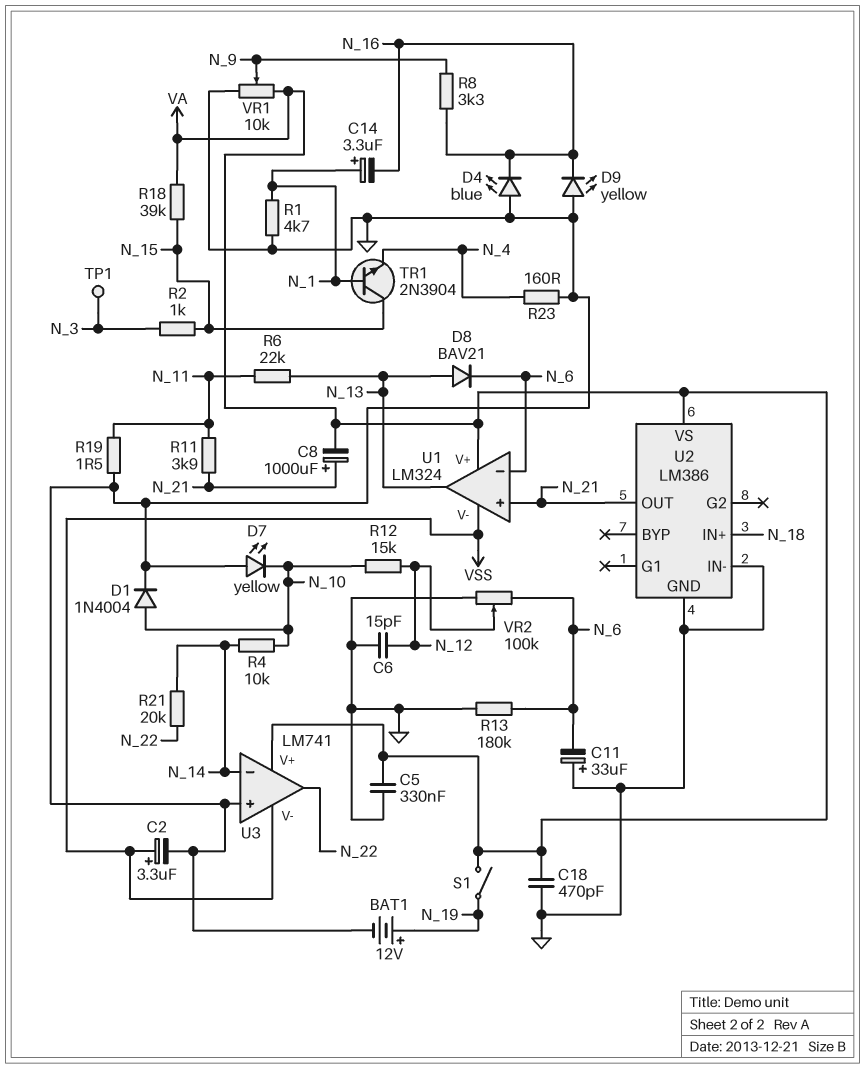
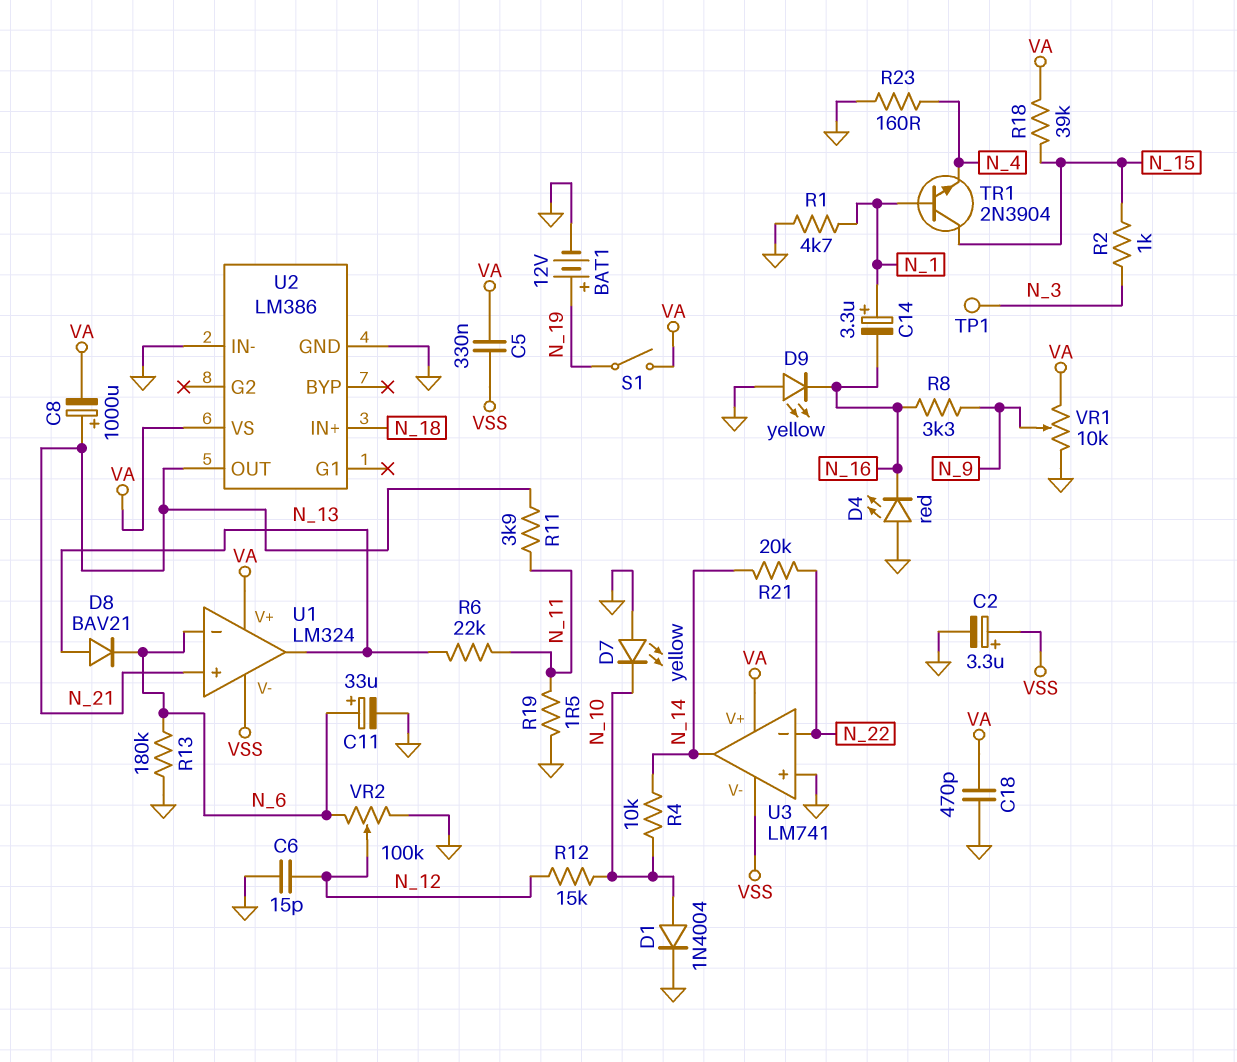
C5: 330nF (GND, VA) -> 330nF (VA, VSS)
C11: 33uF (plus GND, minus N_6) -> 33uF (plus N_6, minus GND)
D4: LED blue (A GND, K N_16) -> LED red (A GND, K N_16)
U3 pin in-: N_14 -> N_22
U3 pin out: N_22 -> N_14

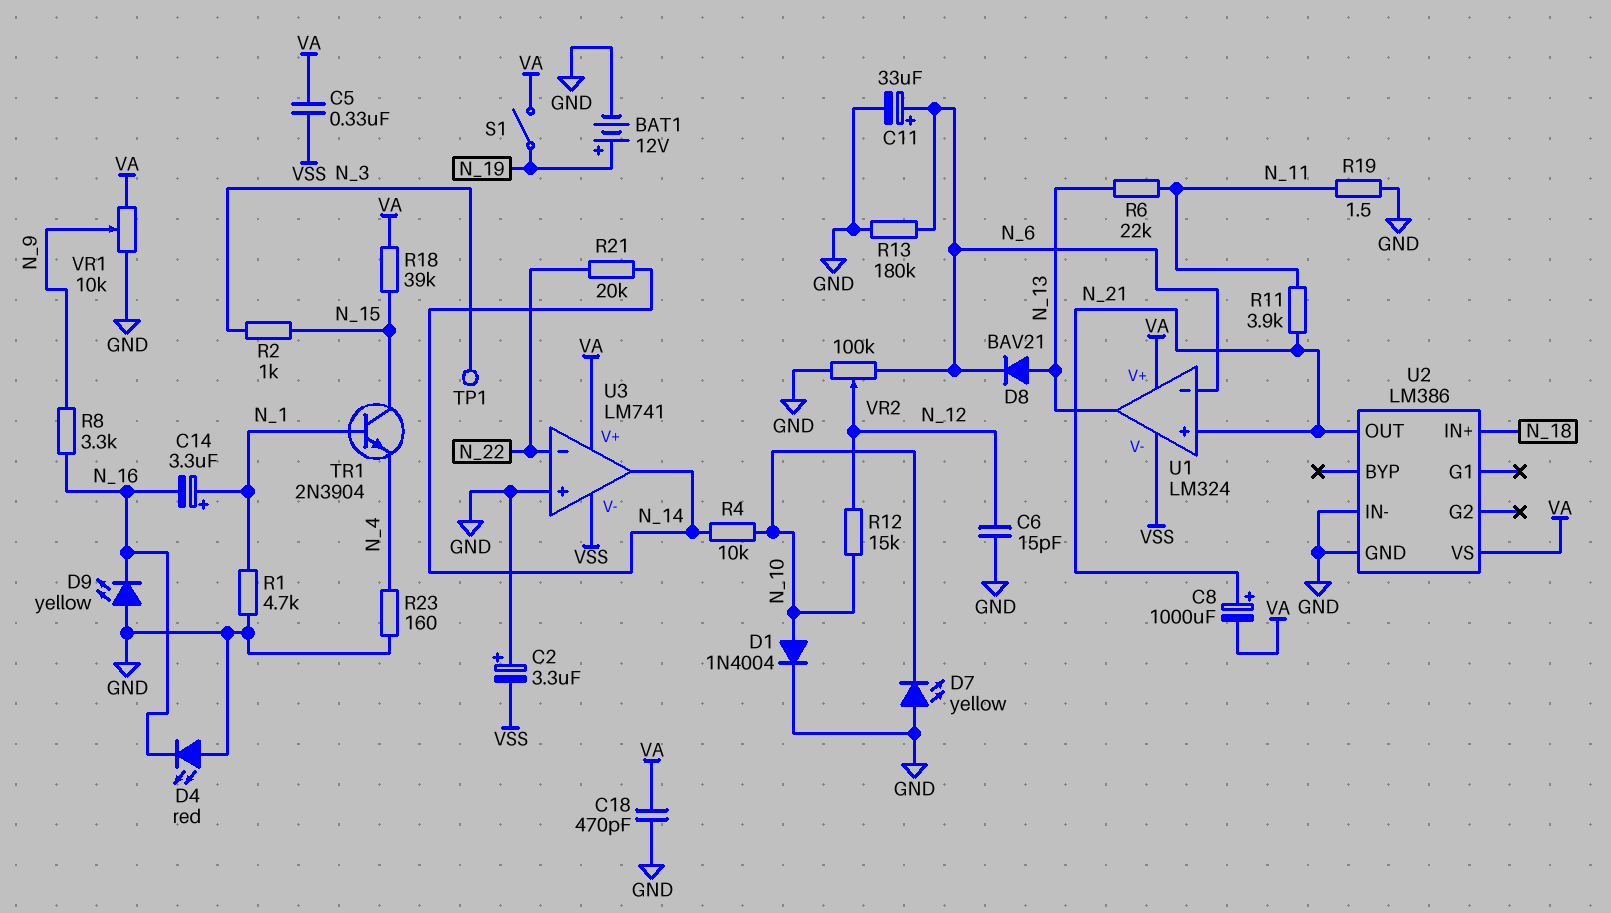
C2: 3.3uF (plus VSS, minus GND) -> 3.3uF (plus GND, minus VSS)

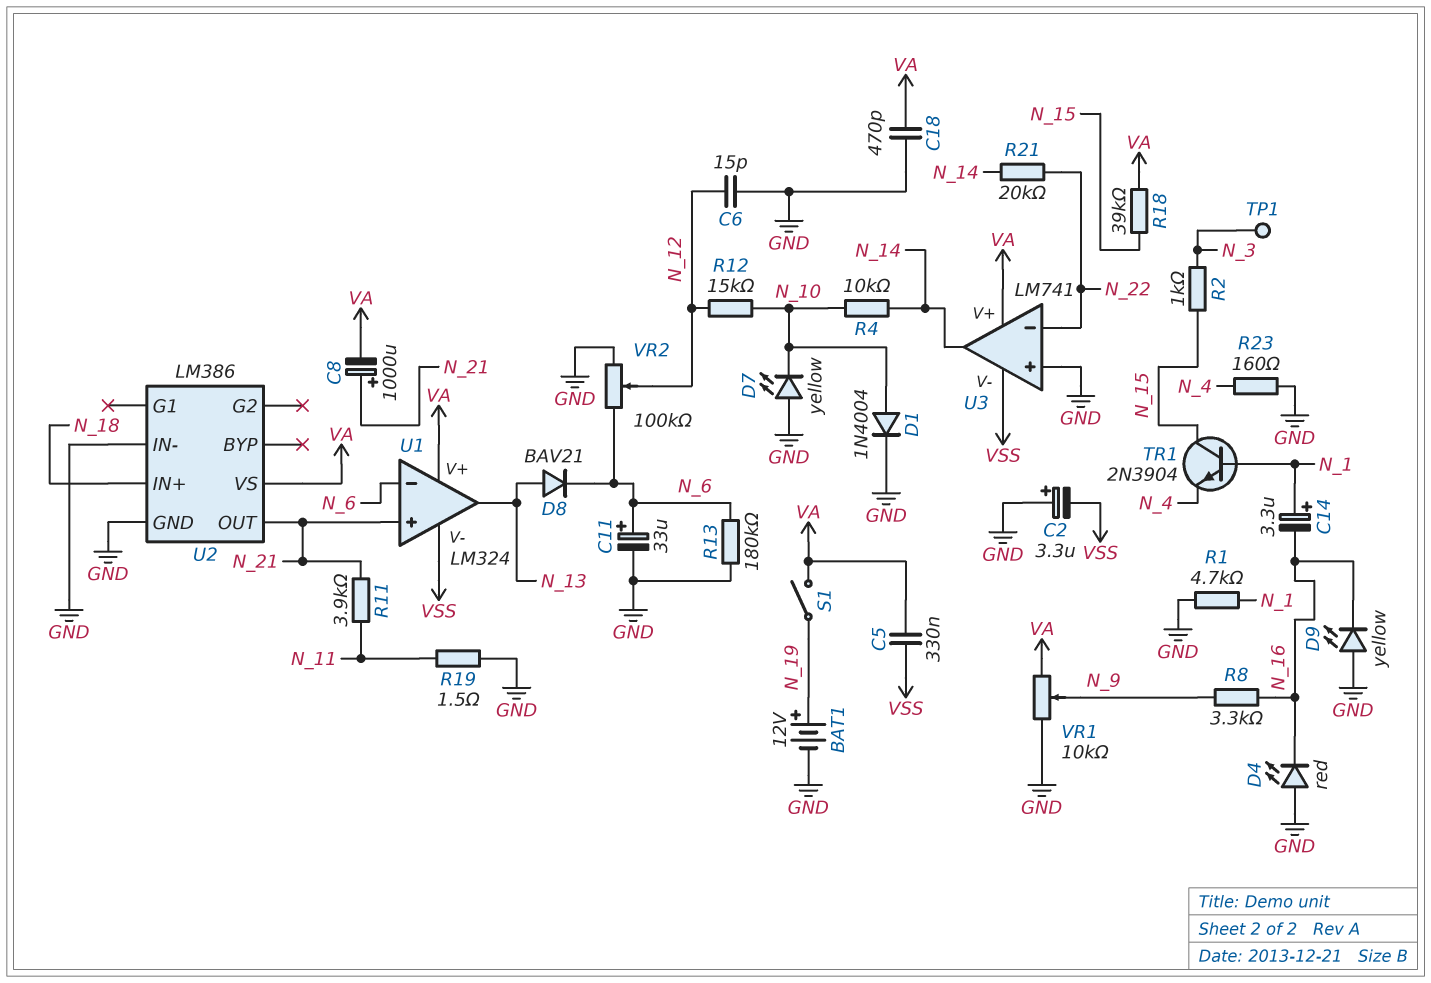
R6: 22k (N_11, N_13) -> none

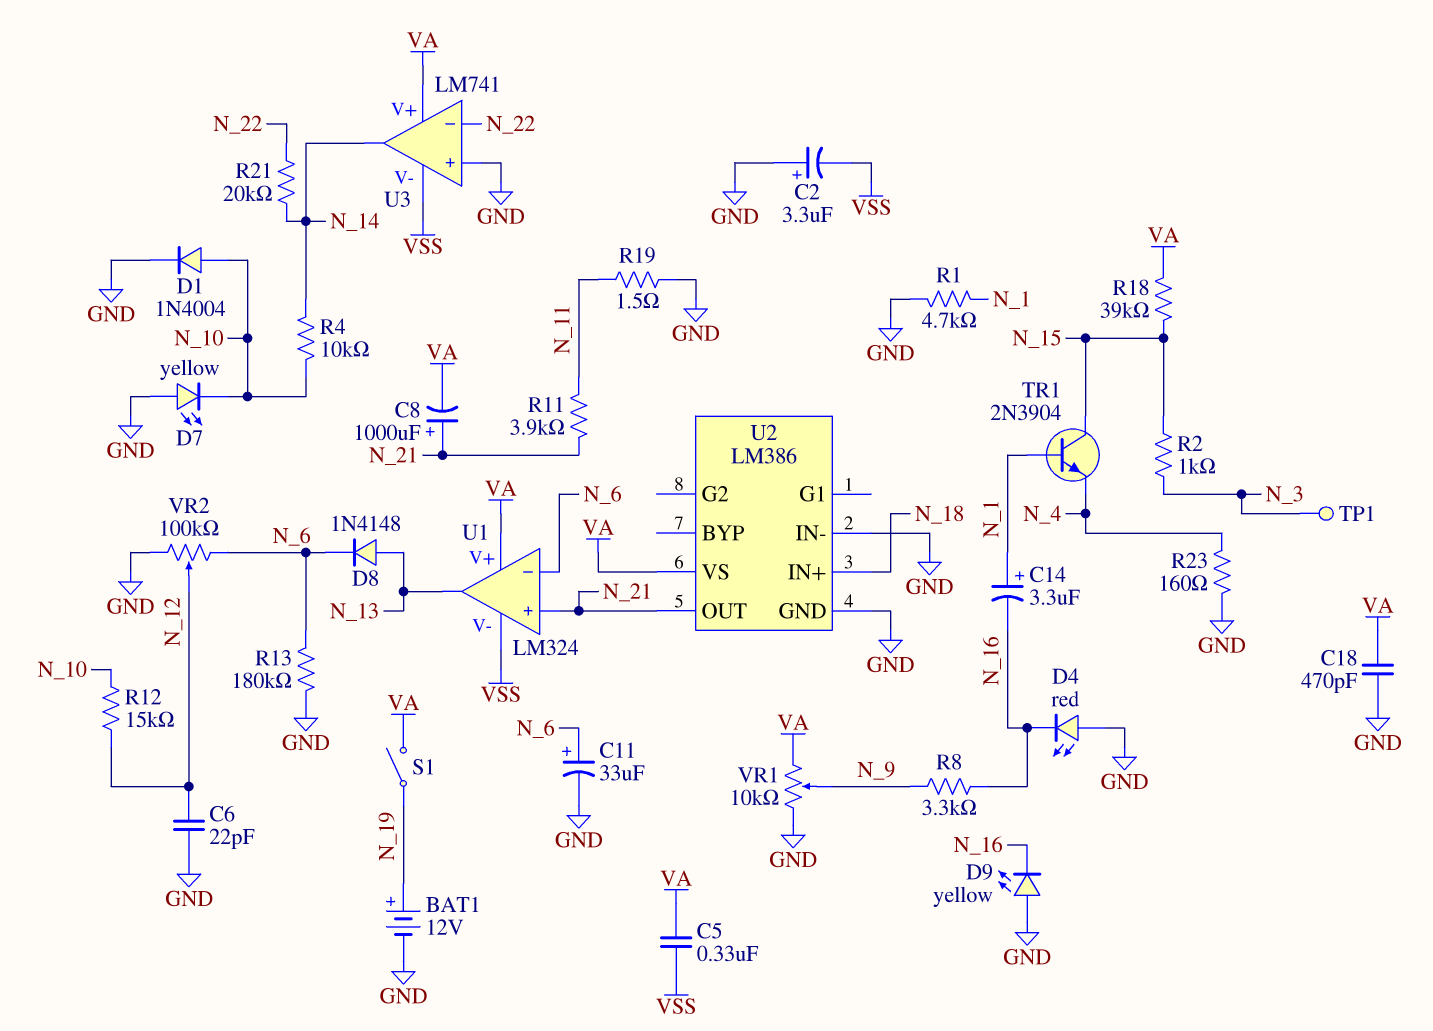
C6: 15pF (GND, N_12) -> 22pF (GND, N_12)
D8: diode BAV21 (A N_13, K N_6) -> diode 1N4148 (A N_13, K N_6)

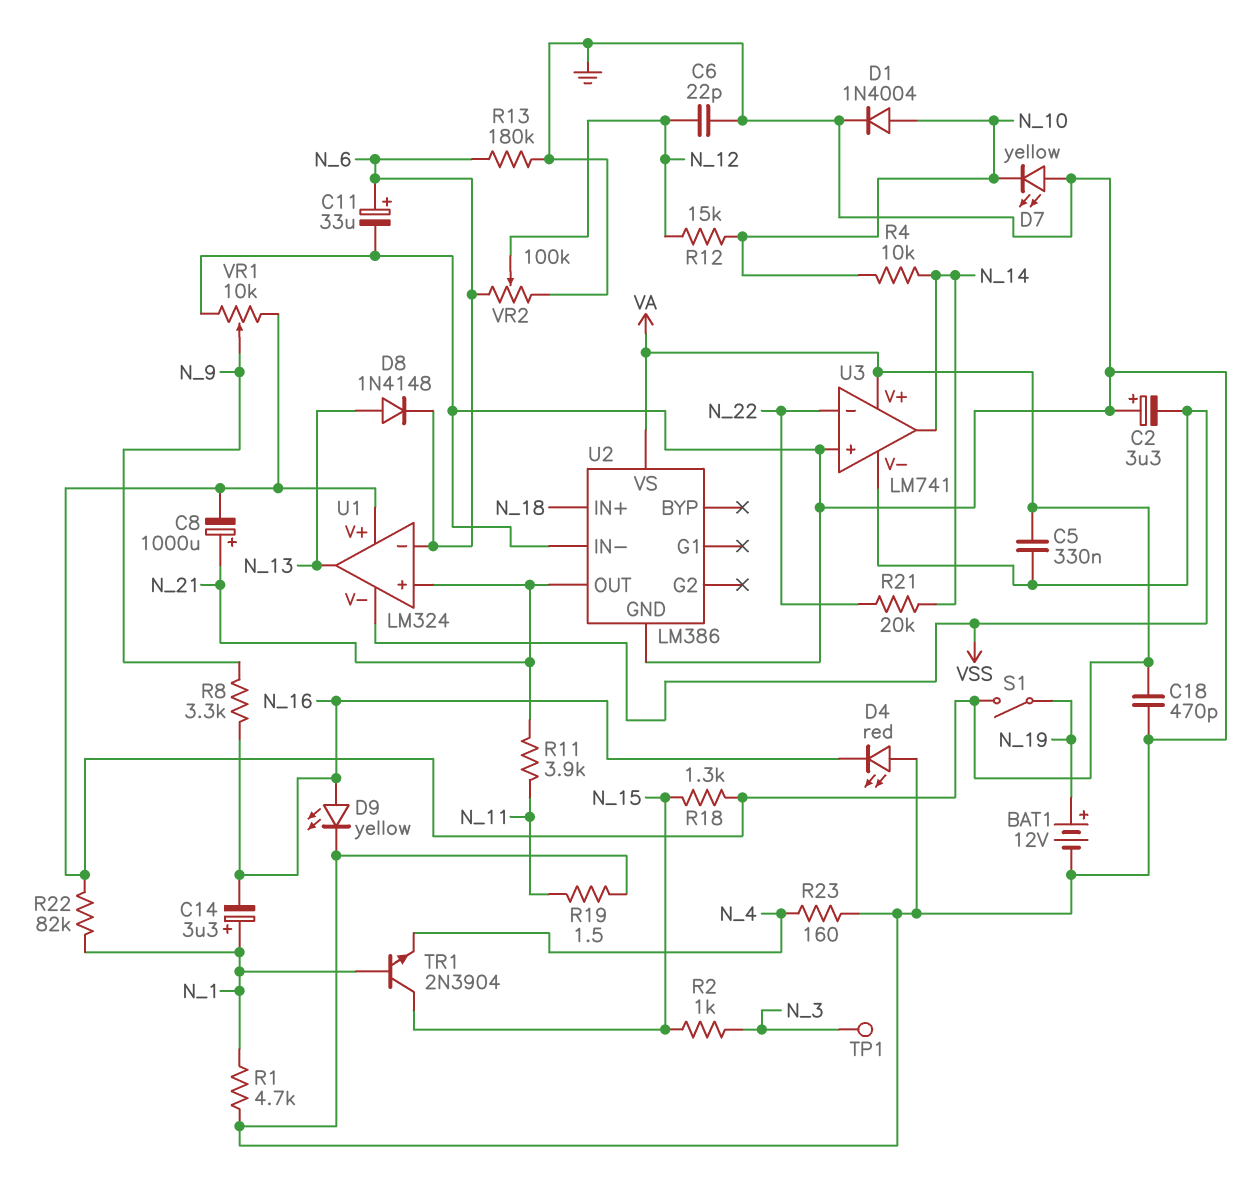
D9: LED yellow (A GND, K N_16) -> LED yellow (A N_16, K GND)
R18: 39k (N_15, VA) -> 1.3k (N_15, VA)
R22: none -> 82k (N_1, VA)

